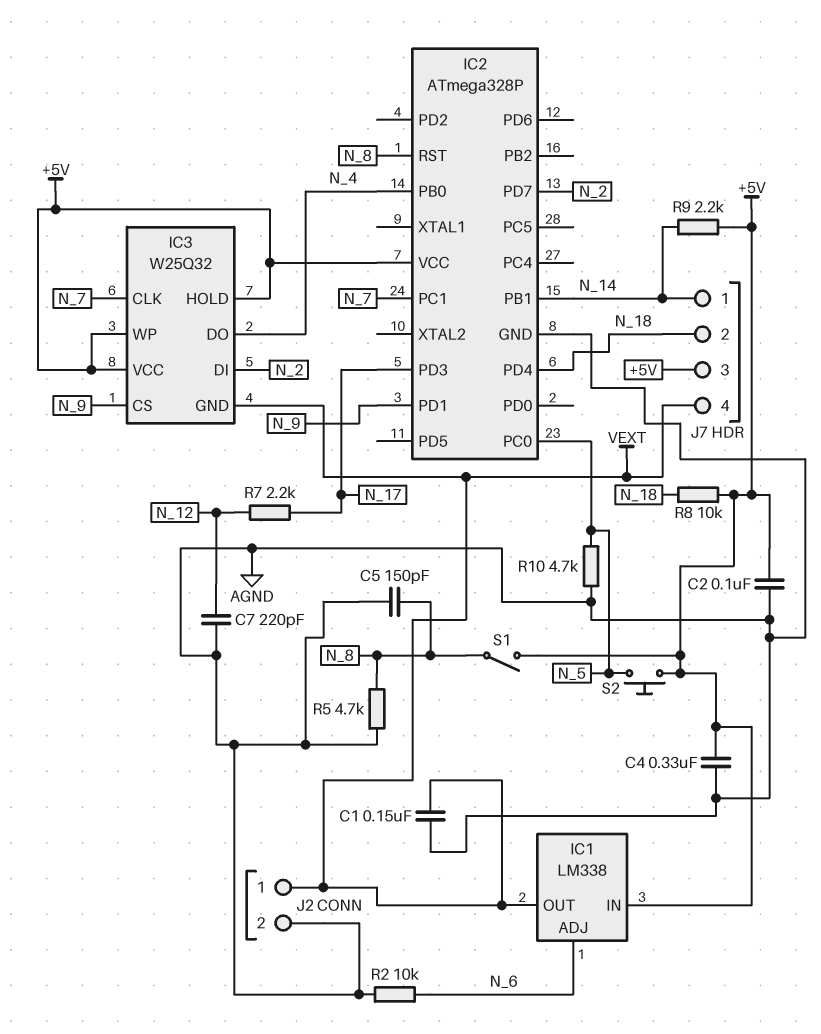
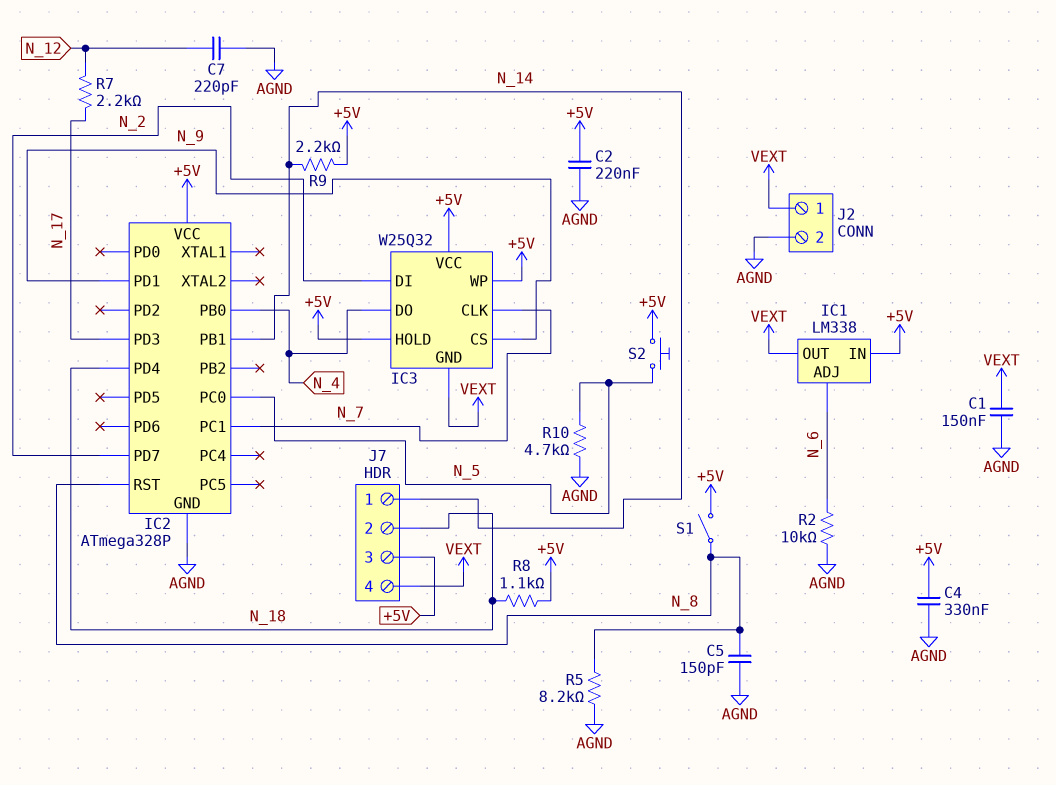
C2: 100nF (+5V, AGND) -> 220nF (+5V, AGND)
R5: 4.7k (AGND, N_8) -> 8.2k (AGND, N_8)
R8: 10k (+5V, N_18) -> 1.1k (+5V, N_18)

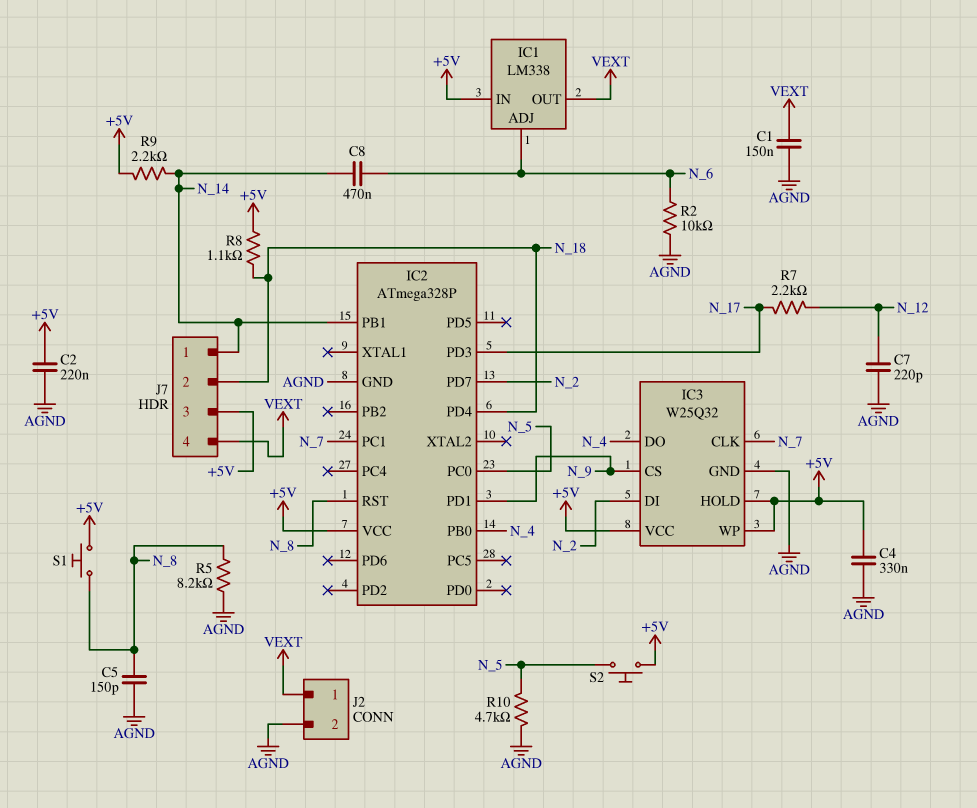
C8: none -> 470nF (N_6, N_14)
IC3 pin GND: VEXT -> AGND
S1: switch (+5V, N_8) -> button (+5V, N_8)

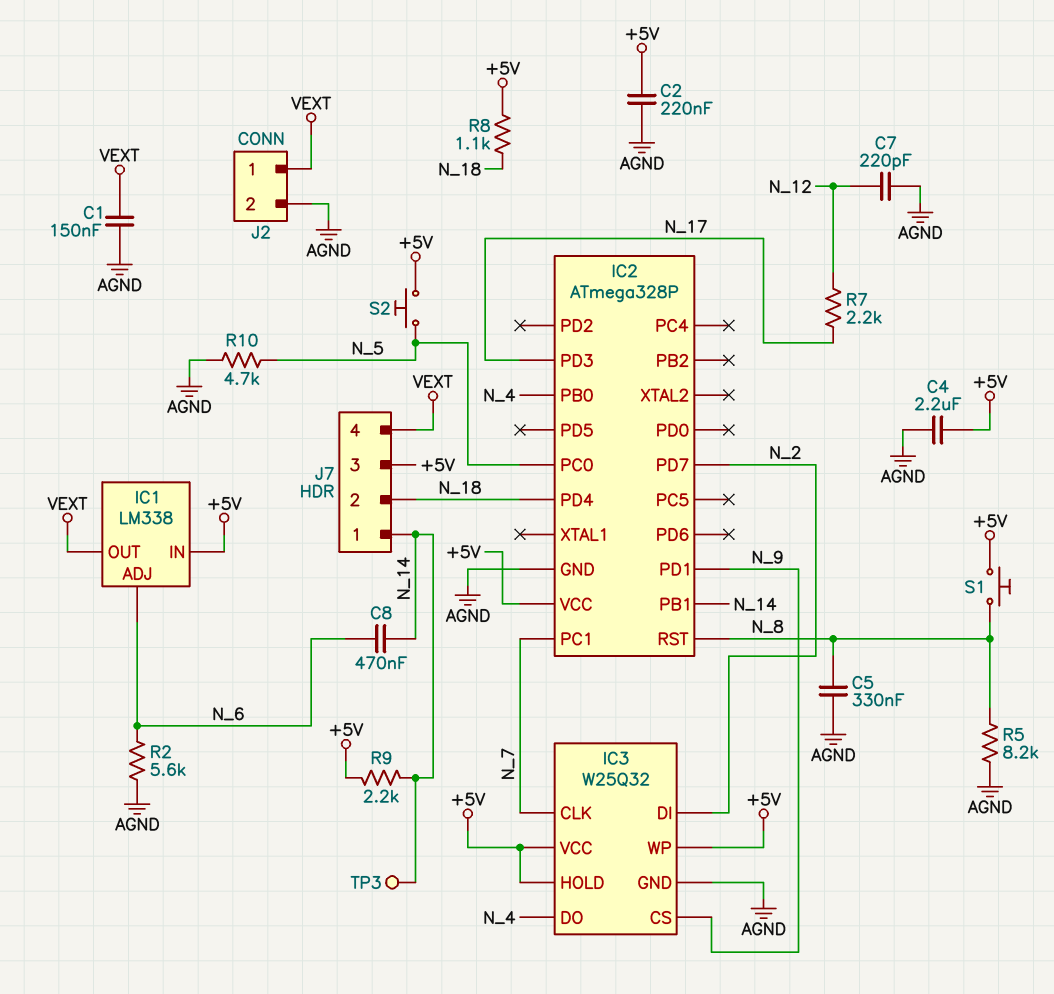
C4: 330nF (+5V, AGND) -> 2.2uF (+5V, AGND)
C5: 150pF (AGND, N_8) -> 330nF (AGND, N_8)
R2: 10k (AGND, N_6) -> 5.6k (AGND, N_6)
TP3: none -> test point (N_14)

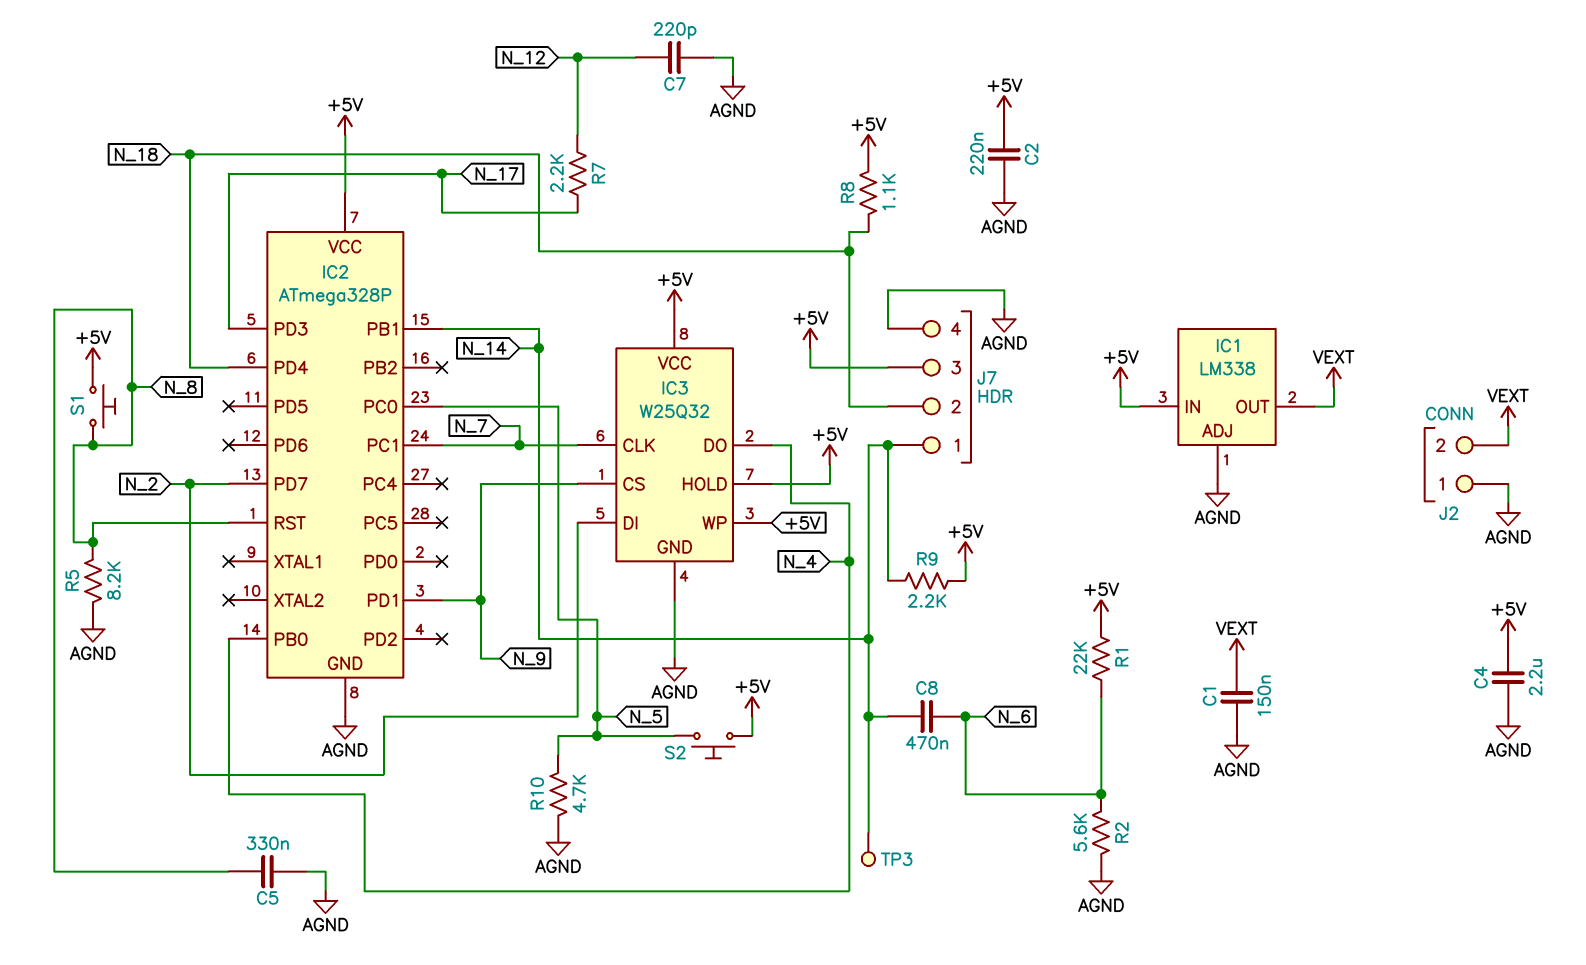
IC1 pin ADJ: N_6 -> AGND
J2 pin 1: VEXT -> AGND
J2 pin 2: AGND -> VEXT
J7 pin 4: VEXT -> AGND
R1: none -> 22k (+5V, N_6)

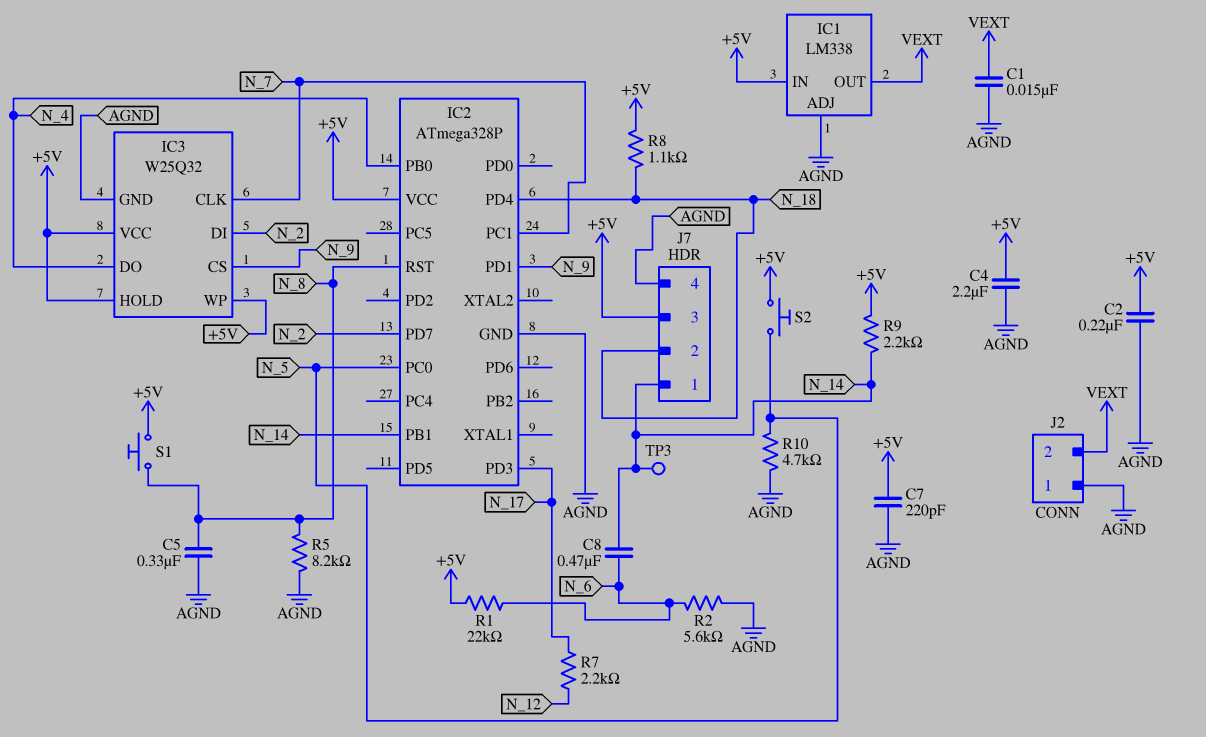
C1: 150nF (AGND, VEXT) -> 15nF (AGND, VEXT)
C7: 220pF (AGND, N_12) -> 220pF (+5V, AGND)

